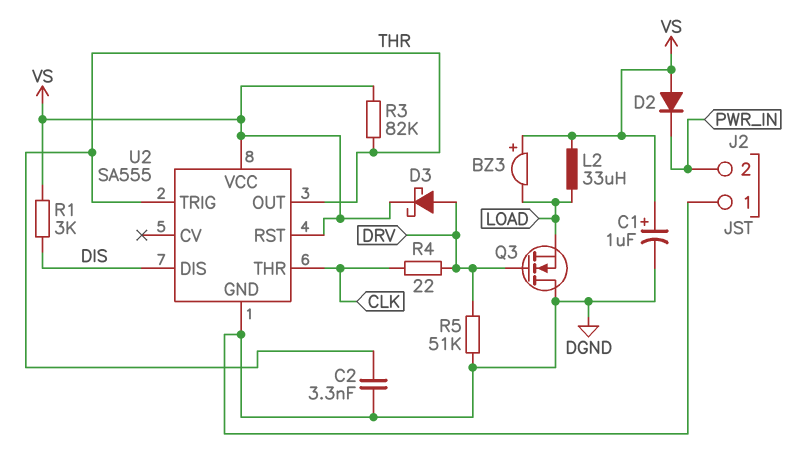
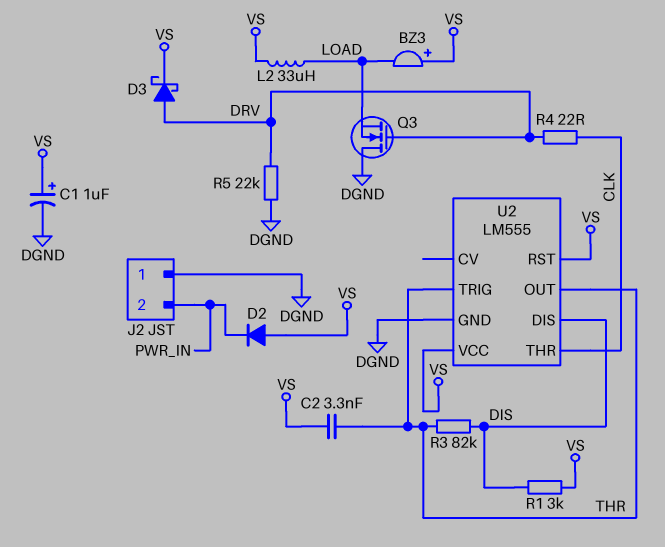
C2: 3.3nF (DGND, THR) -> 3.3nF (THR, VS)
R3: 82k (THR, VS) -> 82k (DIS, THR)
R5: 51k (DGND, DRV) -> 22k (DGND, DRV)
U2: SA555 -> LM555

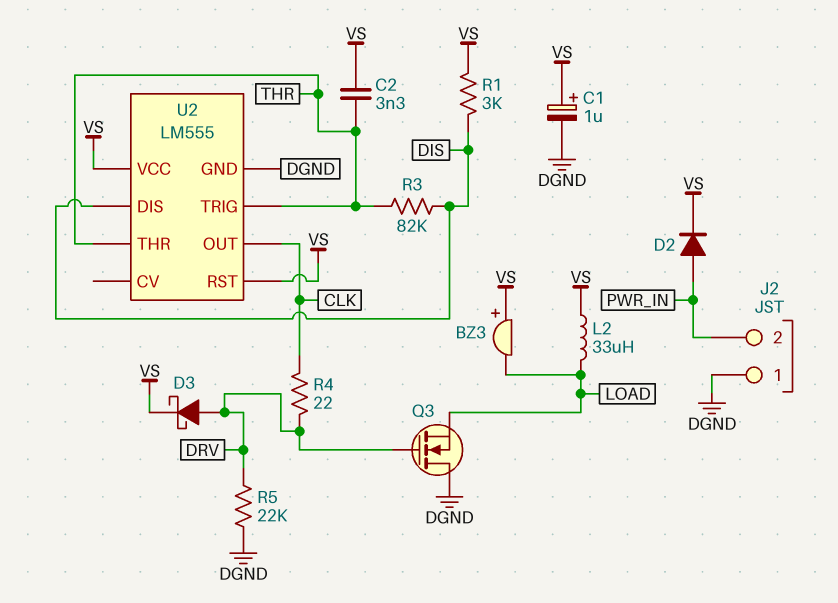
D2: diode (A VS, K PWR_IN) -> diode (A PWR_IN, K VS)
U2 pin OUT: THR -> CLK
U2 pin THR: CLK -> THR

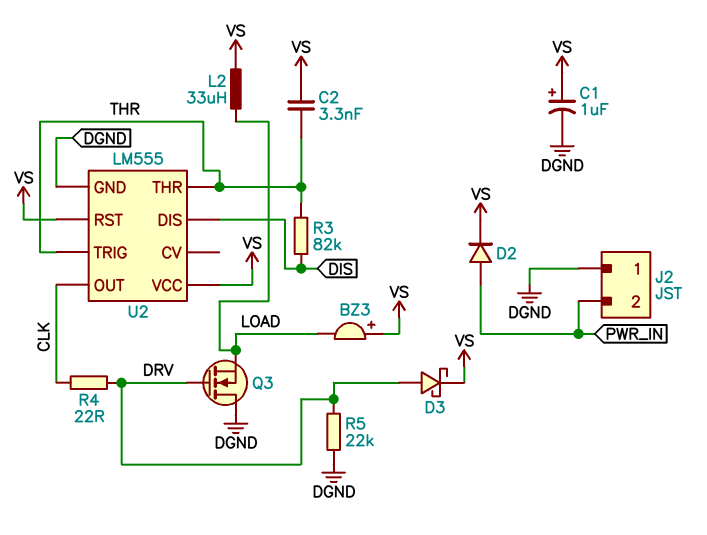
R1: 3k (DIS, VS) -> none

